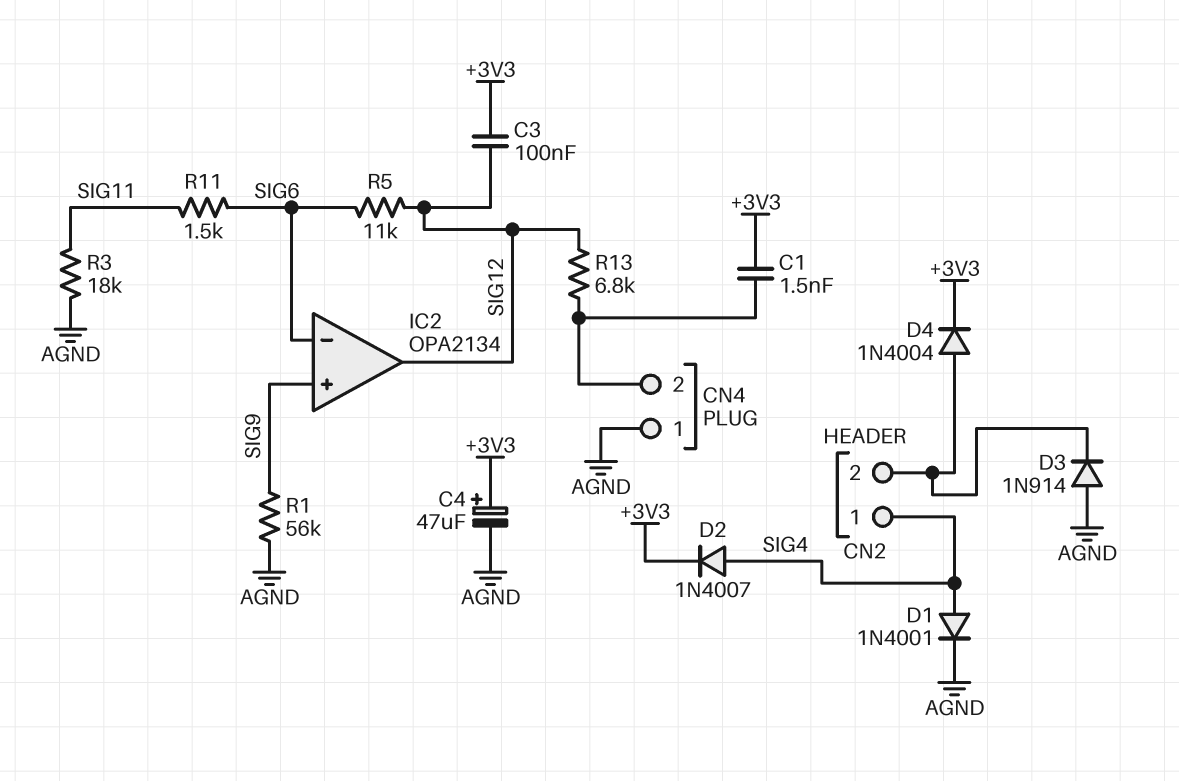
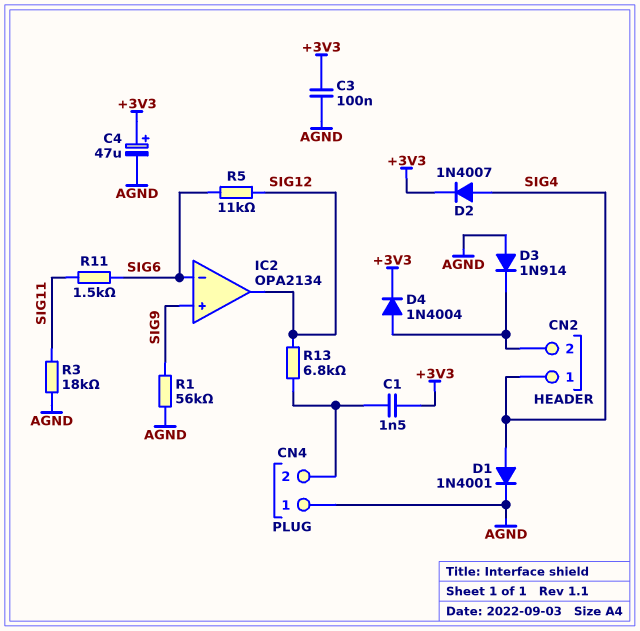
C3: 100nF (+3V3, SIG12) -> 100nF (+3V3, AGND)

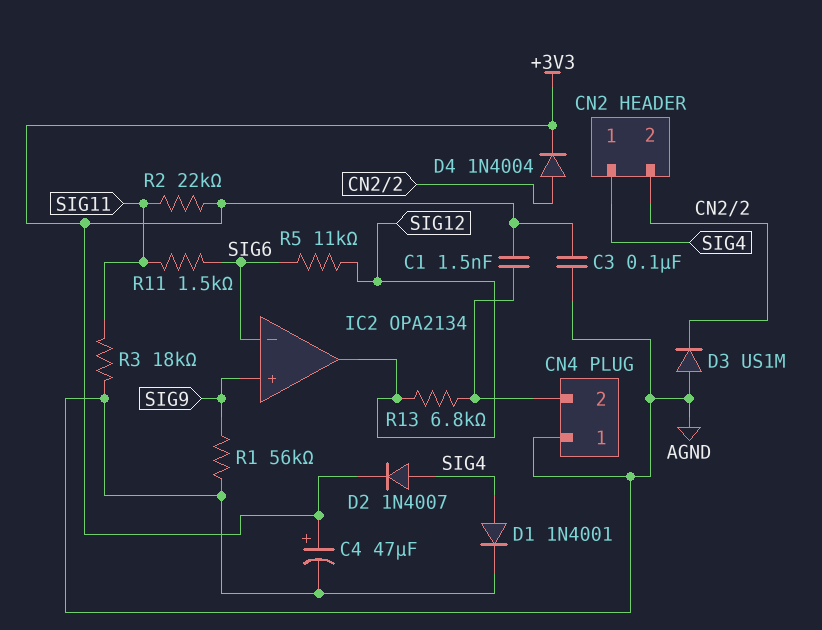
D3: diode 1N914 (A AGND, K CN2/2) -> diode US1M (A AGND, K CN2/2)
R2: none -> 22k (+3V3, SIG11)

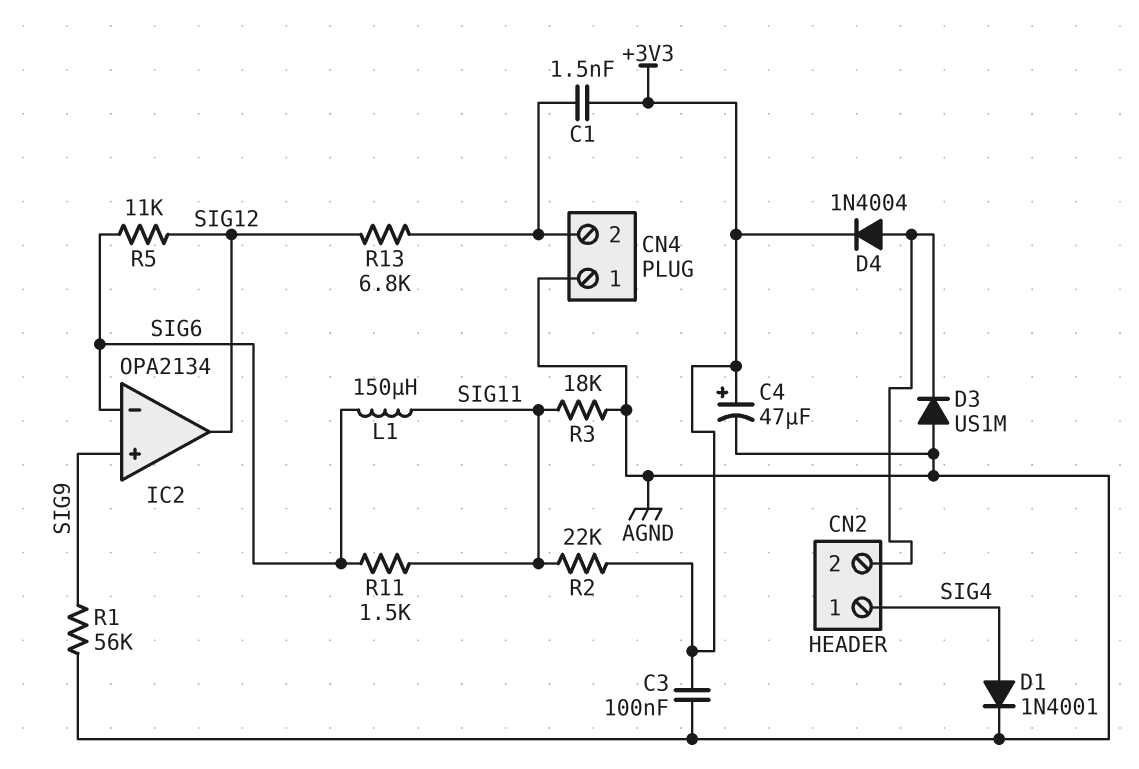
D2: diode 1N4007 (A SIG4, K +3V3) -> none
L1: none -> 150uH (SIG6, SIG11)

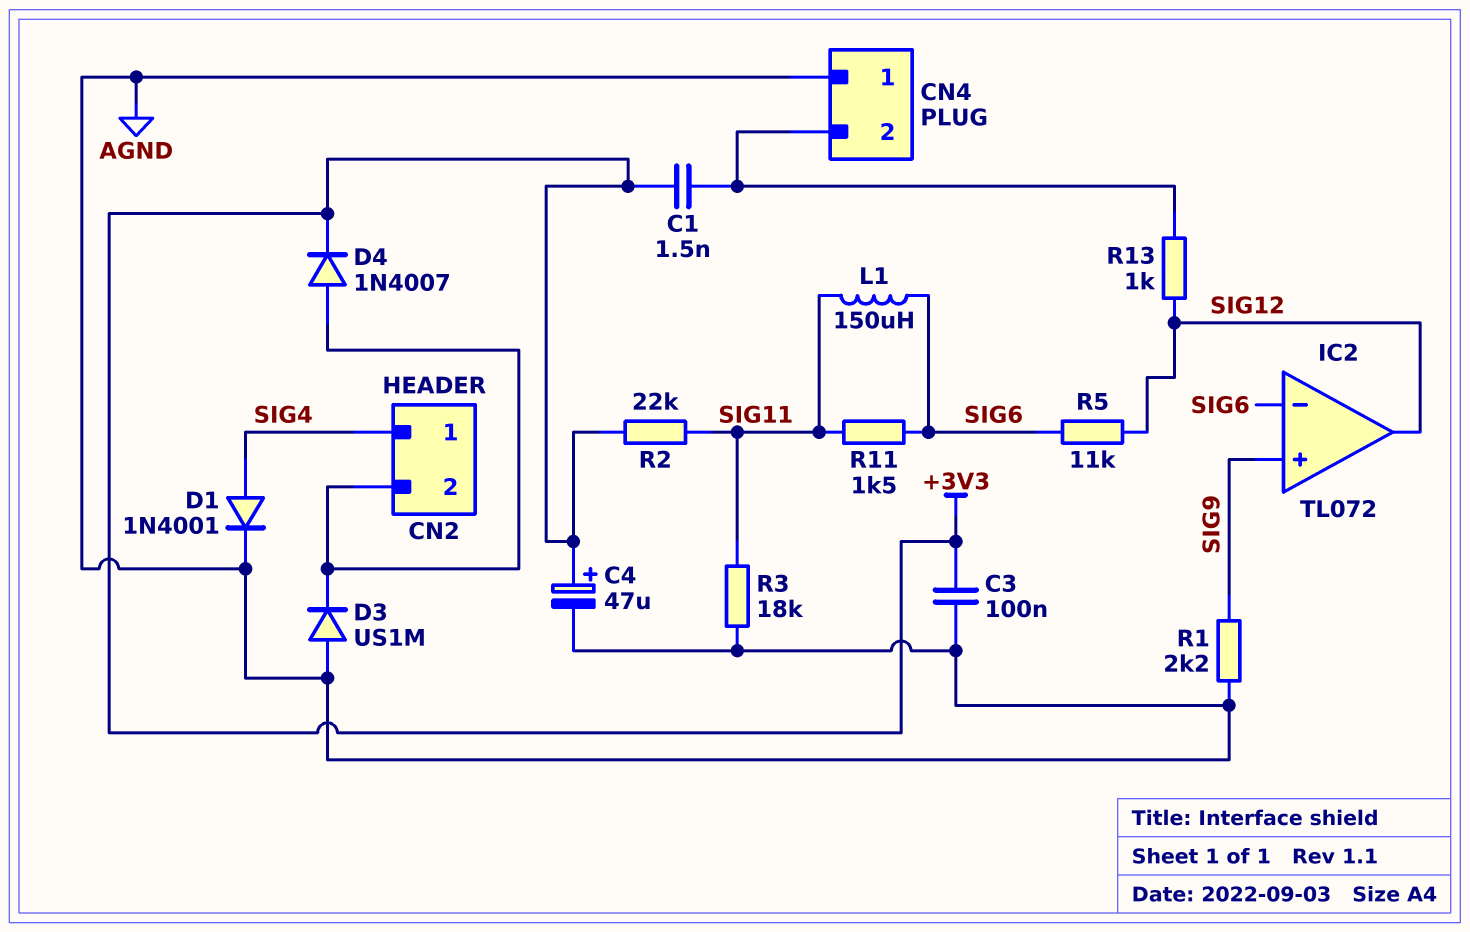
D4: diode 1N4004 (A CN2/2, K +3V3) -> diode 1N4007 (A CN2/2, K +3V3)
IC2: OPA2134 -> TL072
R1: 56k (AGND, SIG9) -> 2.2k (AGND, SIG9)
R13: 6.8k (CN4/2, SIG12) -> 1k (CN4/2, SIG12)

